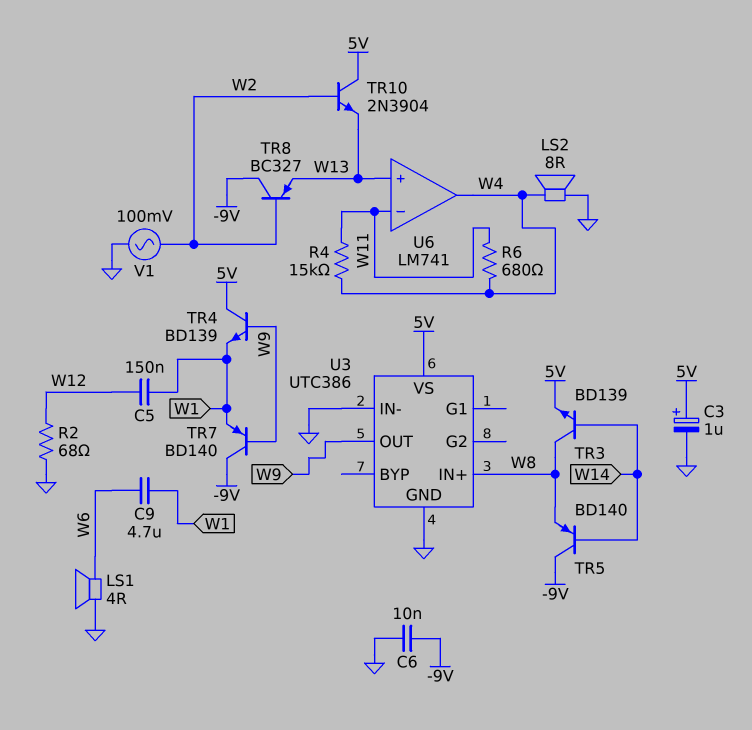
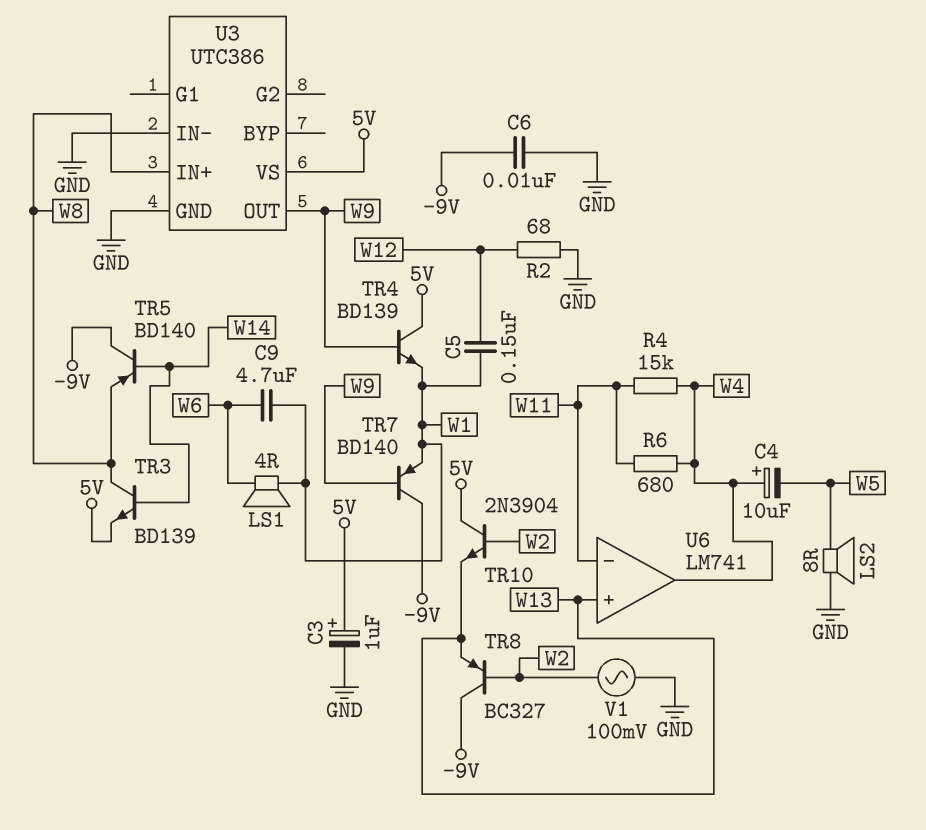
C4: none -> 10uF (plus W4, minus W5)
LS1: speaker 4R (GND, W6) -> speaker 4R (W1, W6)
LS2: speaker 8R (GND, W4) -> speaker 8R (GND, W5)

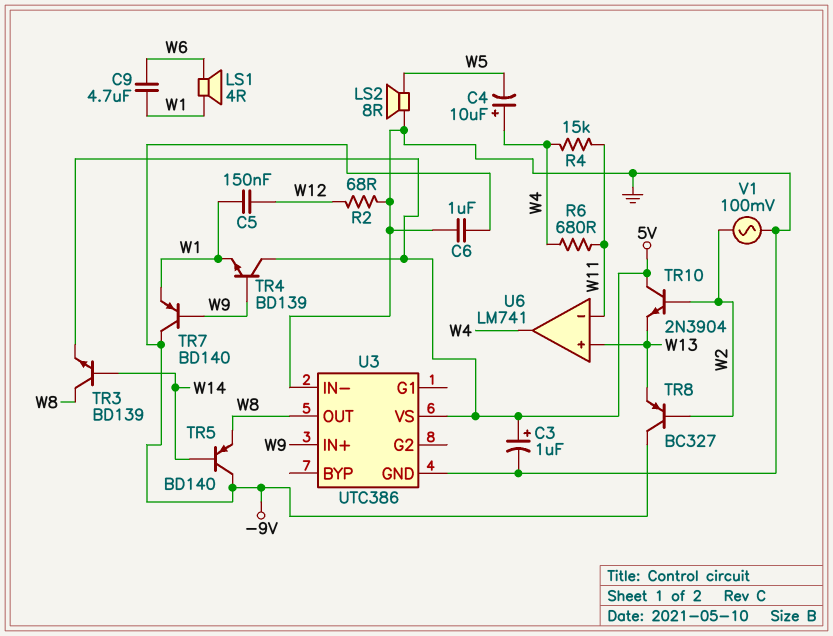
C6: 10nF (-9V, GND) -> 1uF (-9V, GND)
U3 pin IN+: W8 -> W9
U3 pin OUT: W9 -> W8

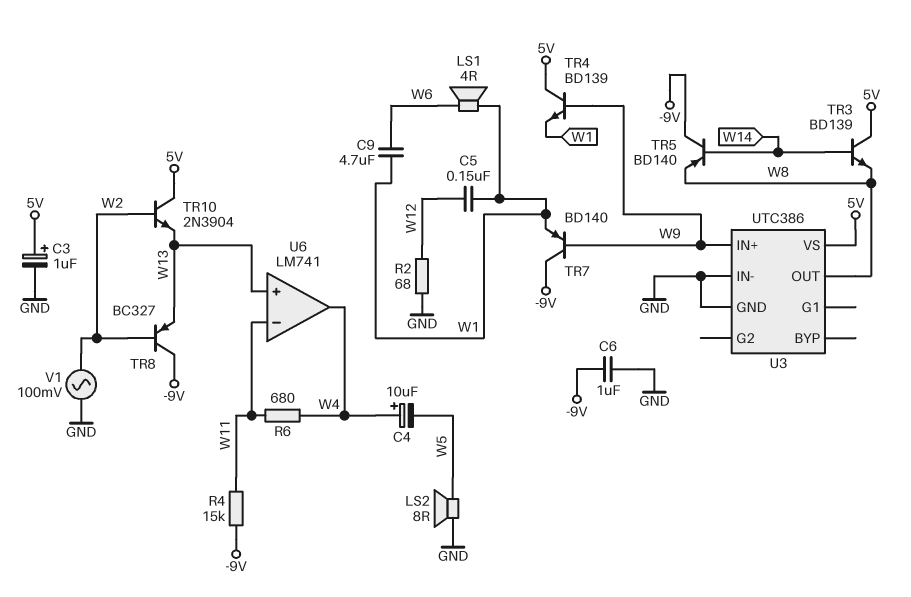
R4: 15k (W4, W11) -> 15k (-9V, W11)
TR3: NPN BD139 (B W14, C W8, E 5V) -> NPN BD139 (B W14, C 5V, E W8)

